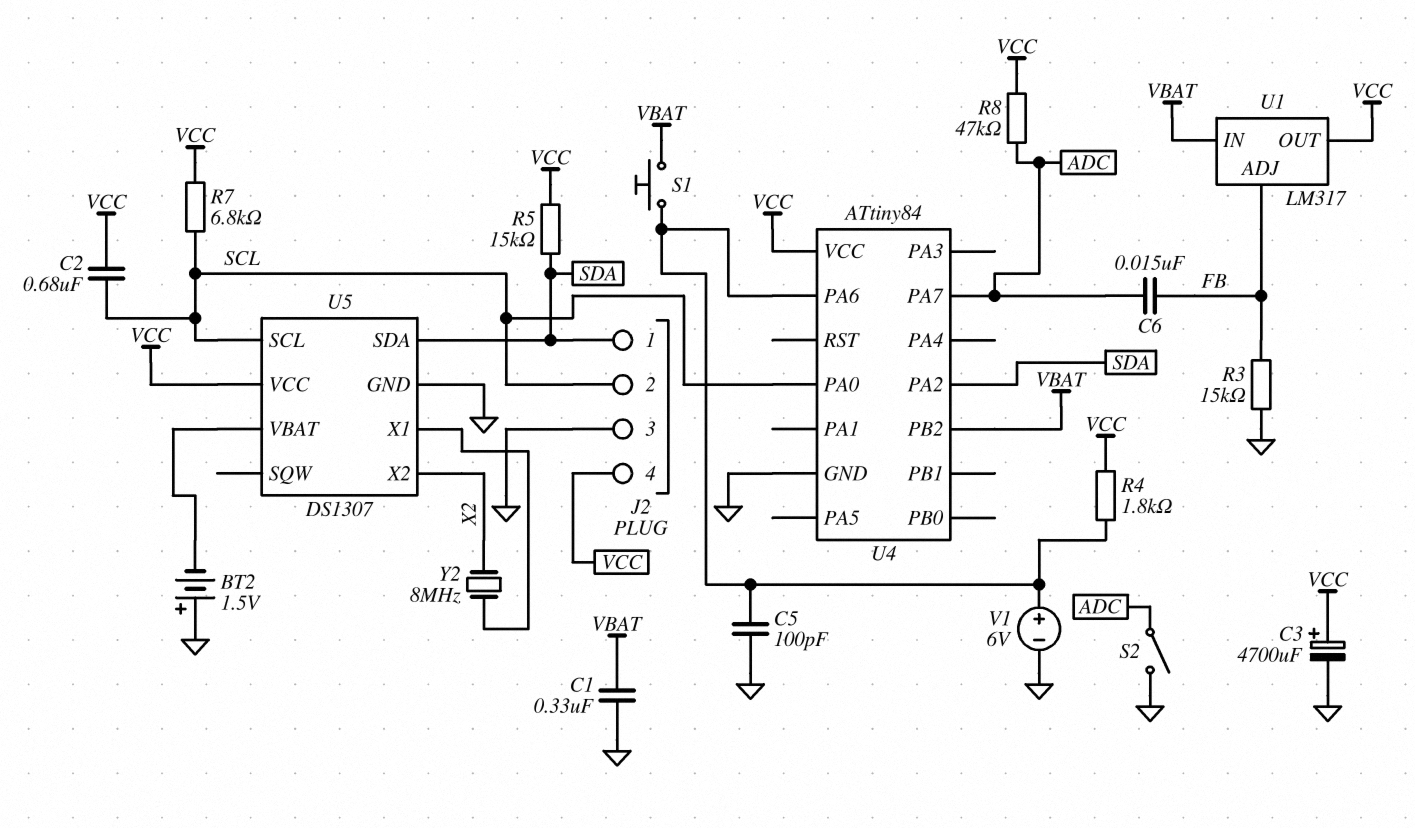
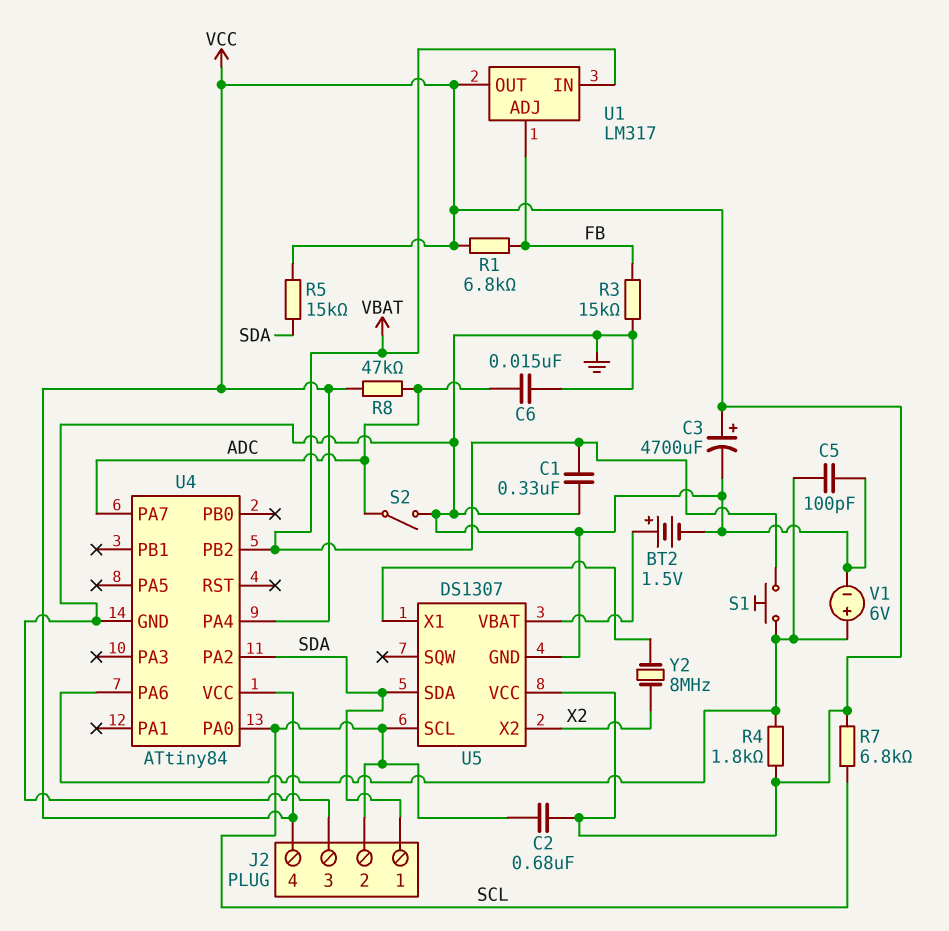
BT2: 1.5V (plus GND, minus U5/VBAT) -> 1.5V (plus U5/VBAT, minus GND)
C6: 15nF (ADC, FB) -> 15nF (ADC, GND)
R1: none -> 6.8k (FB, VCC)
U4 pin PA4: none -> VCC

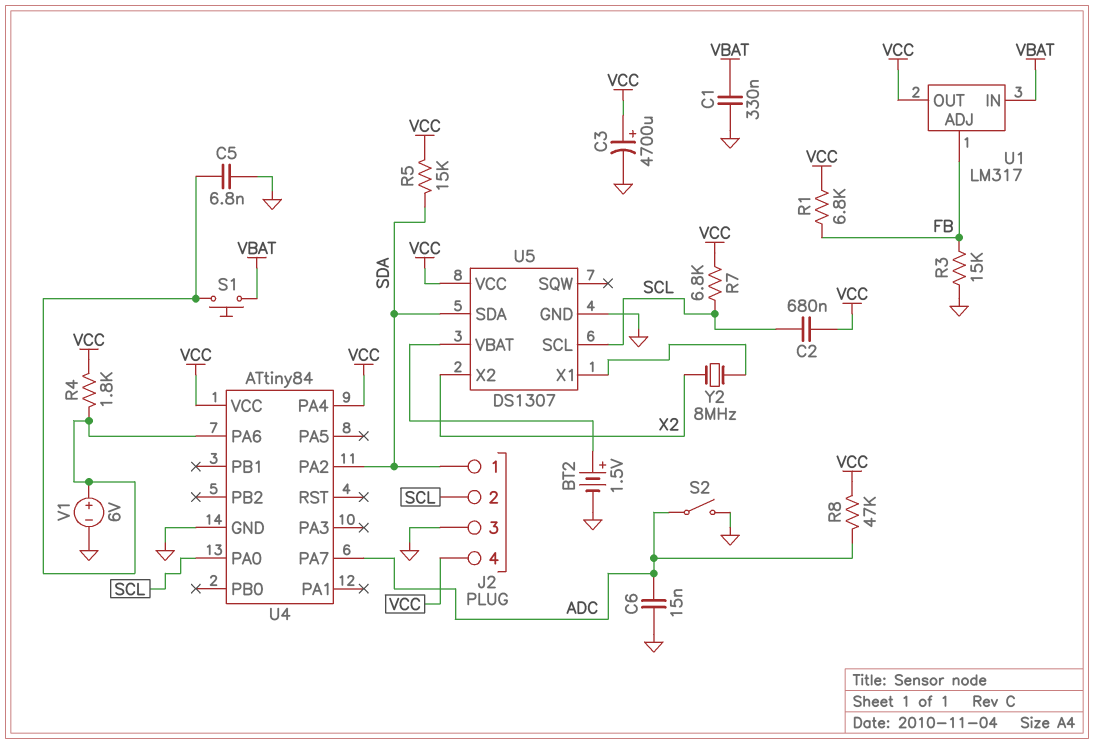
C5: 100pF (GND, U4/PA6) -> 6.8nF (GND, U4/PA6)
U4 pin PB2: VBAT -> none

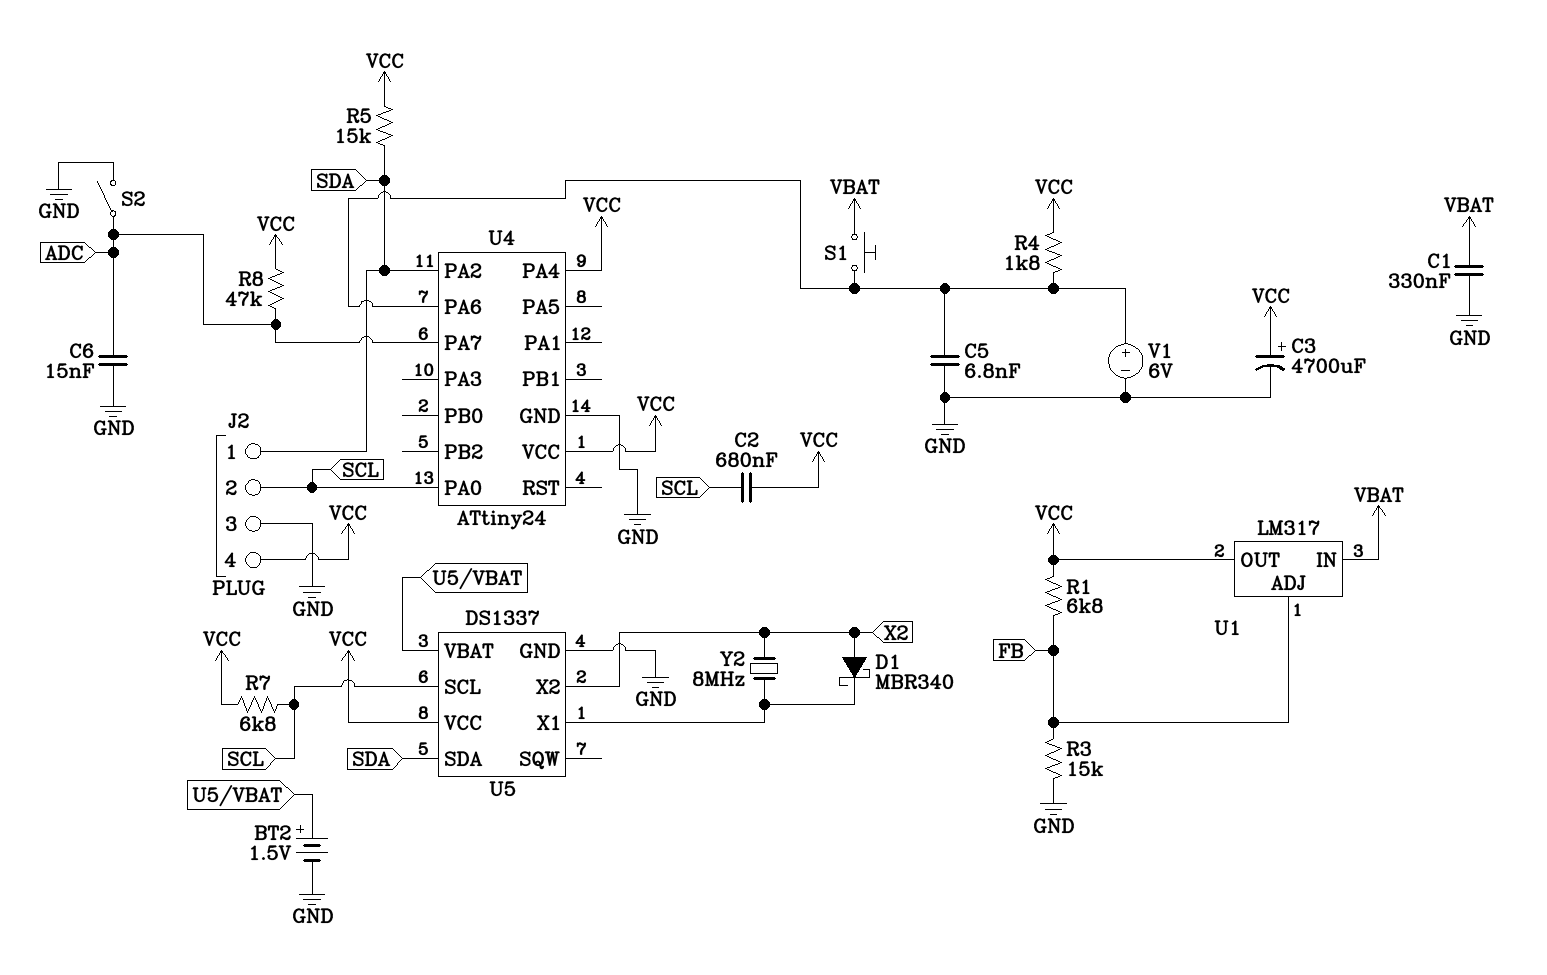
D1: none -> schottky MBR340 (A X2, K U5/X1)
U4: ATtiny84 -> ATtiny24
U5: DS1307 -> DS1337

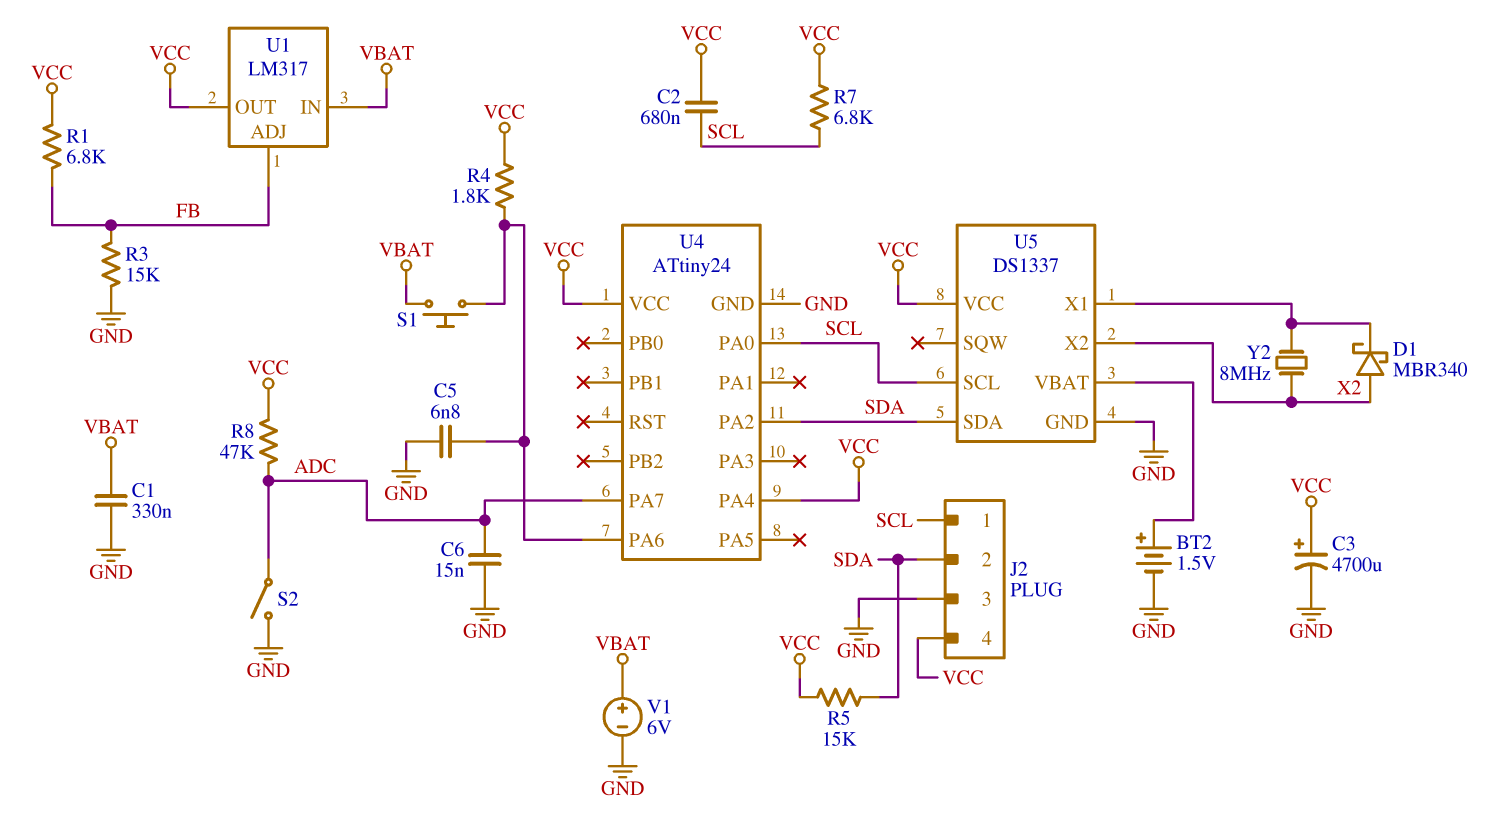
J2 pin 1: SDA -> SCL
J2 pin 2: SCL -> SDA
V1: 6V (plus U4/PA6, minus GND) -> 6V (plus VBAT, minus GND)

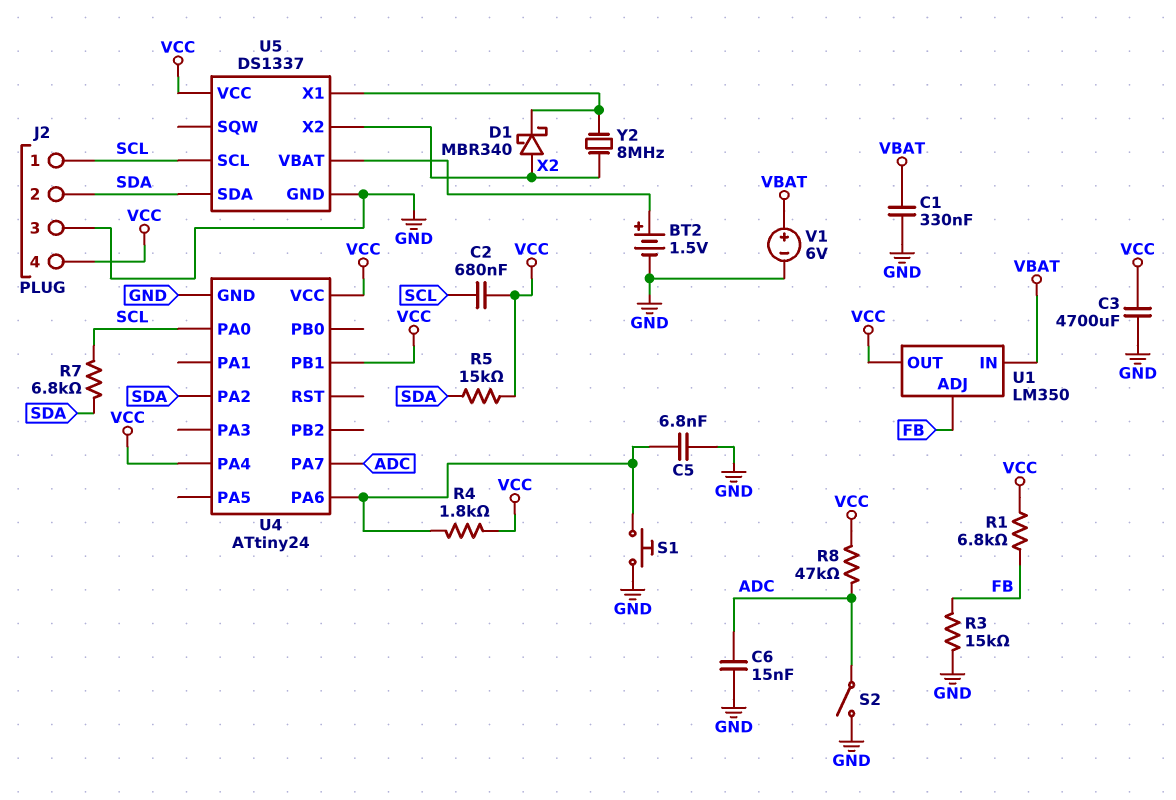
C3: 4700uF (plus VCC, minus GND) -> 4700uF (GND, VCC)
R7: 6.8k (SCL, VCC) -> 6.8k (SCL, SDA)
S1: button (U4/PA6, VBAT) -> button (GND, U4/PA6)
U1: LM317 -> LM350
U4 pin PB1: none -> VCC

